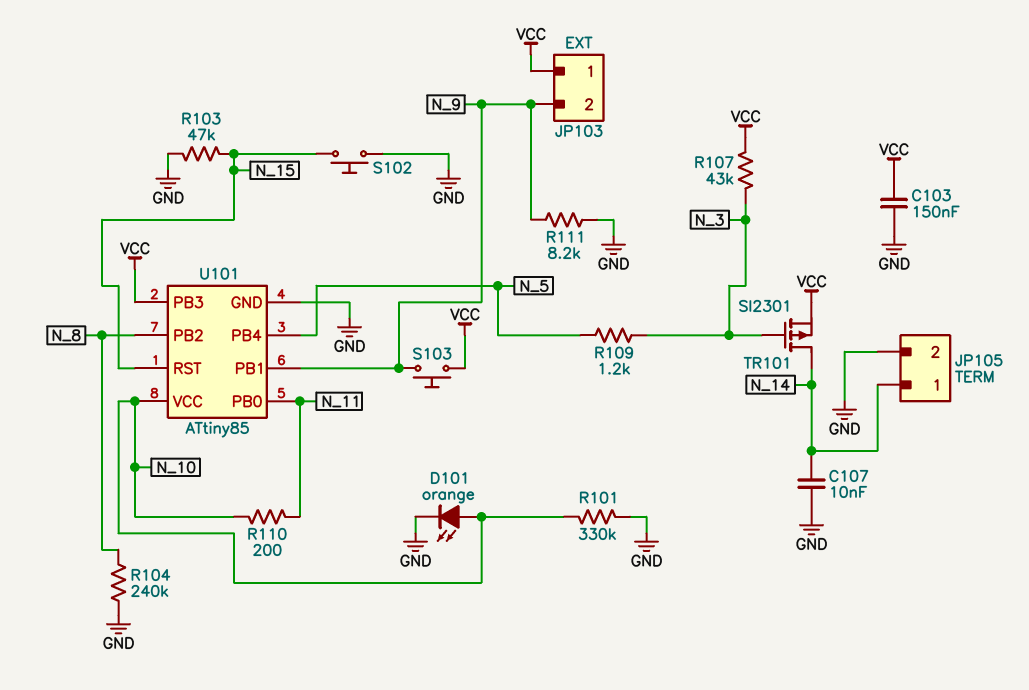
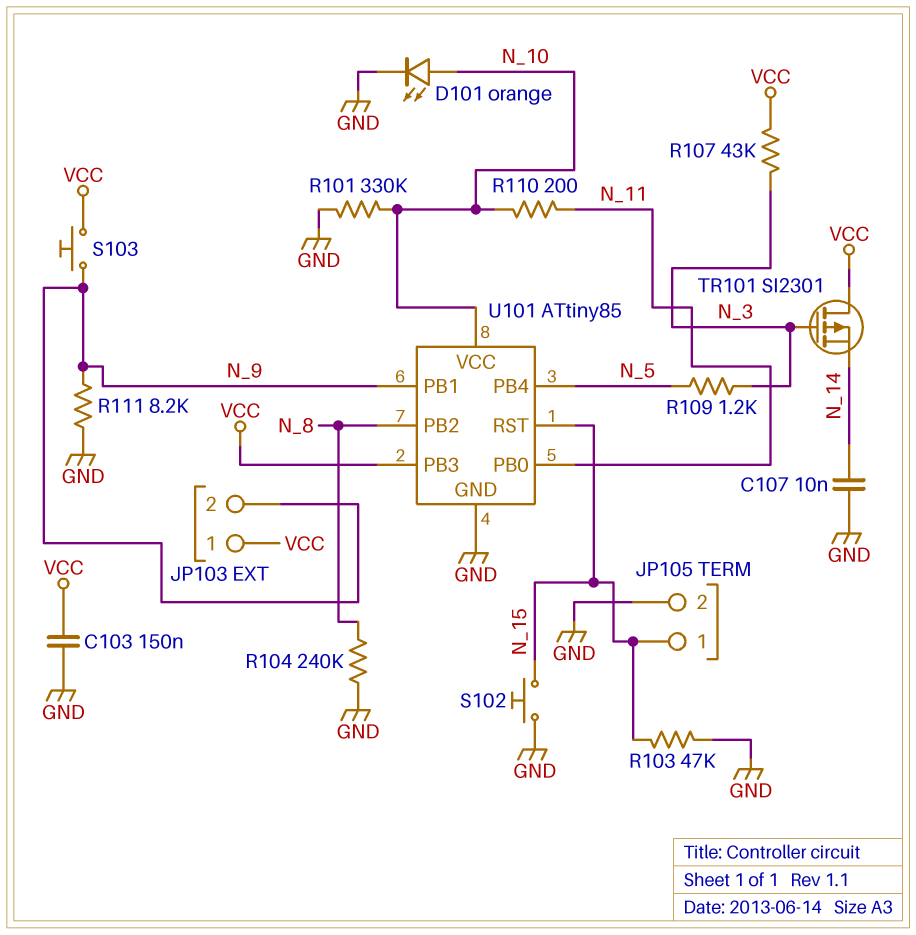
JP105 pin 1: N_14 -> N_15
TR101: PMOS SI2301 (G N_3, D N_14, S VCC) -> PMOS SI2301 (G N_3, D VCC, S N_14)

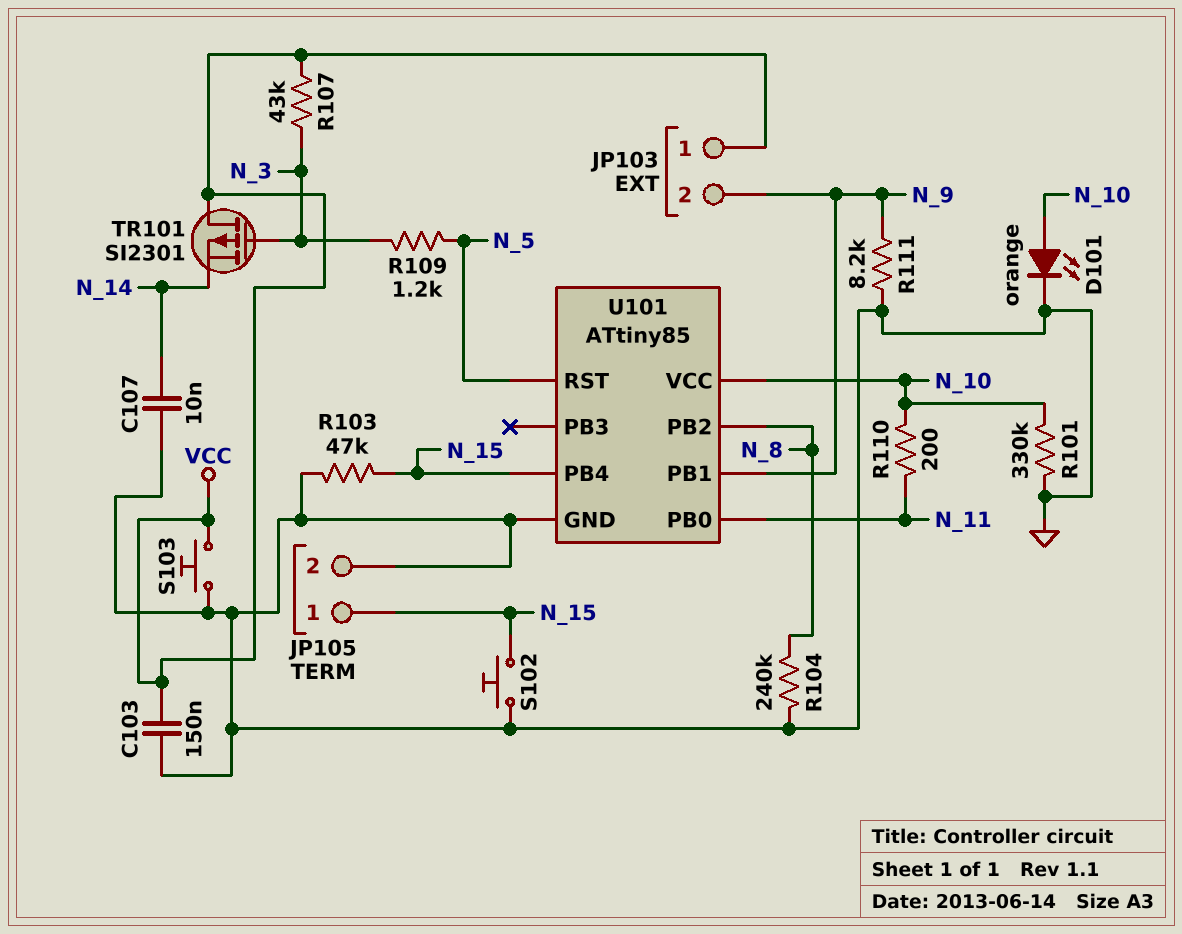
S103: button (N_9, VCC) -> button (GND, VCC)
U101 pin PB3: VCC -> none
U101 pin PB4: N_5 -> N_15
U101 pin RST: N_15 -> N_5

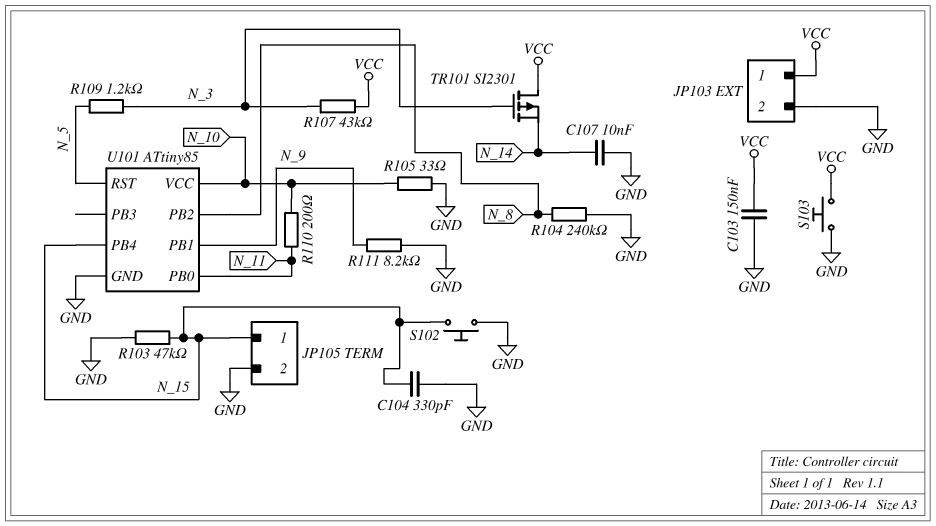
C104: none -> 330pF (GND, N_15)
D101: LED orange (A N_10, K GND) -> none
JP103 pin 2: N_9 -> GND
R101: 330k (GND, N_10) -> none
R105: none -> 33 (GND, N_10)

